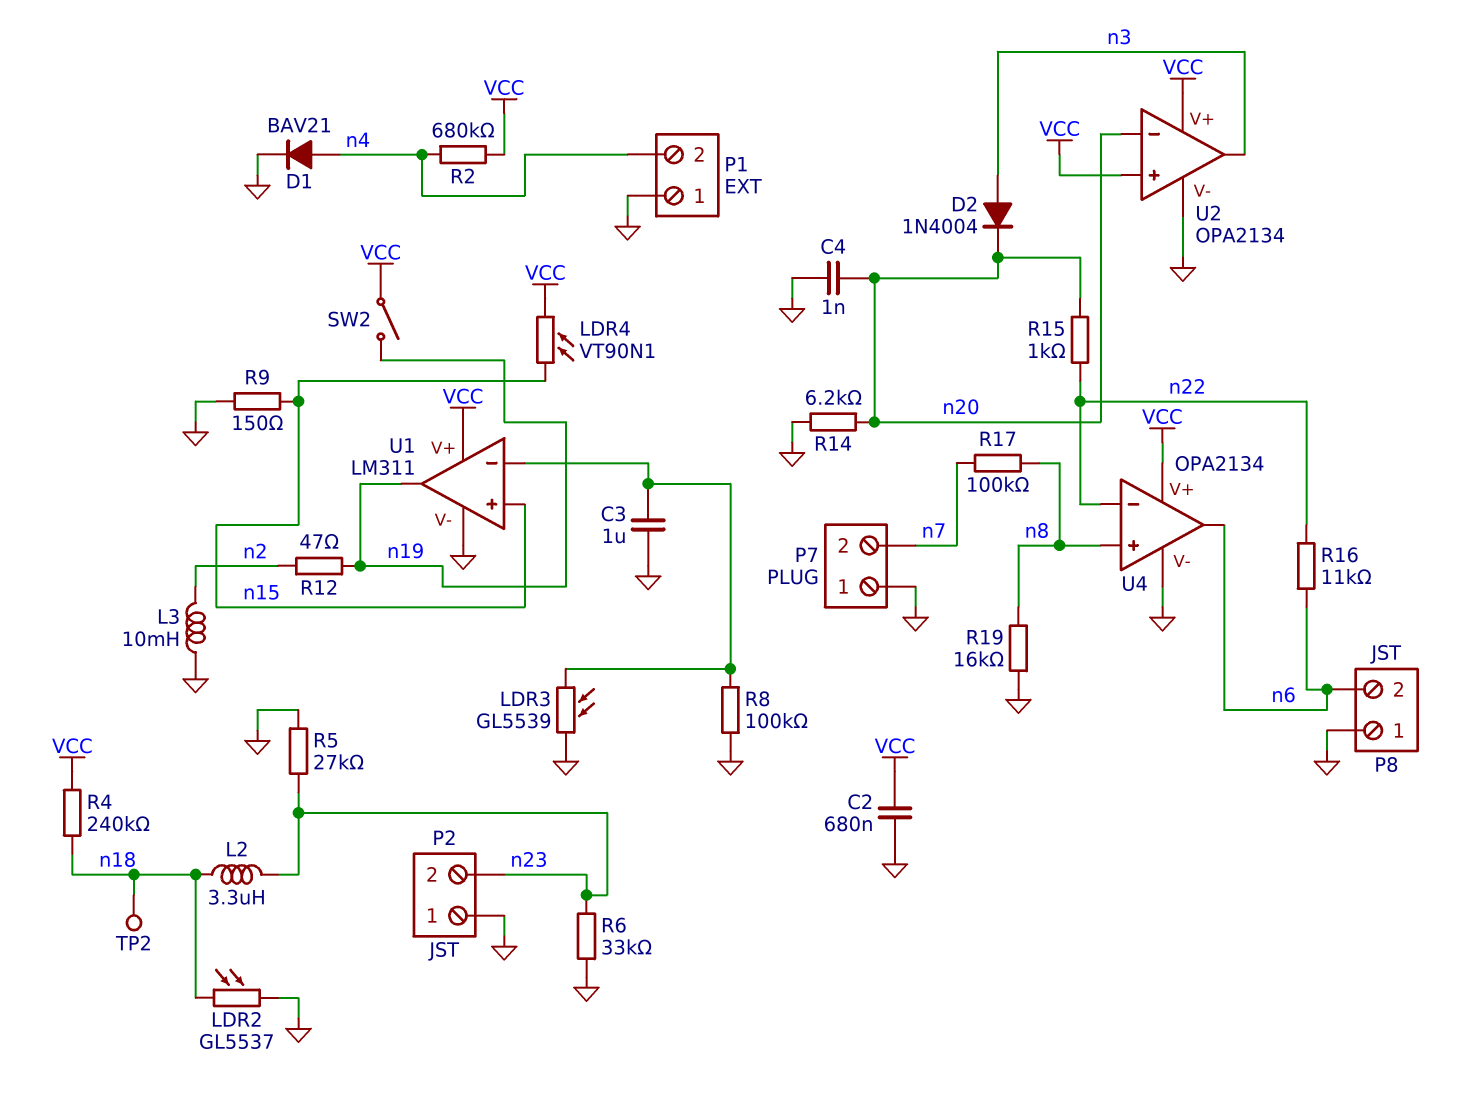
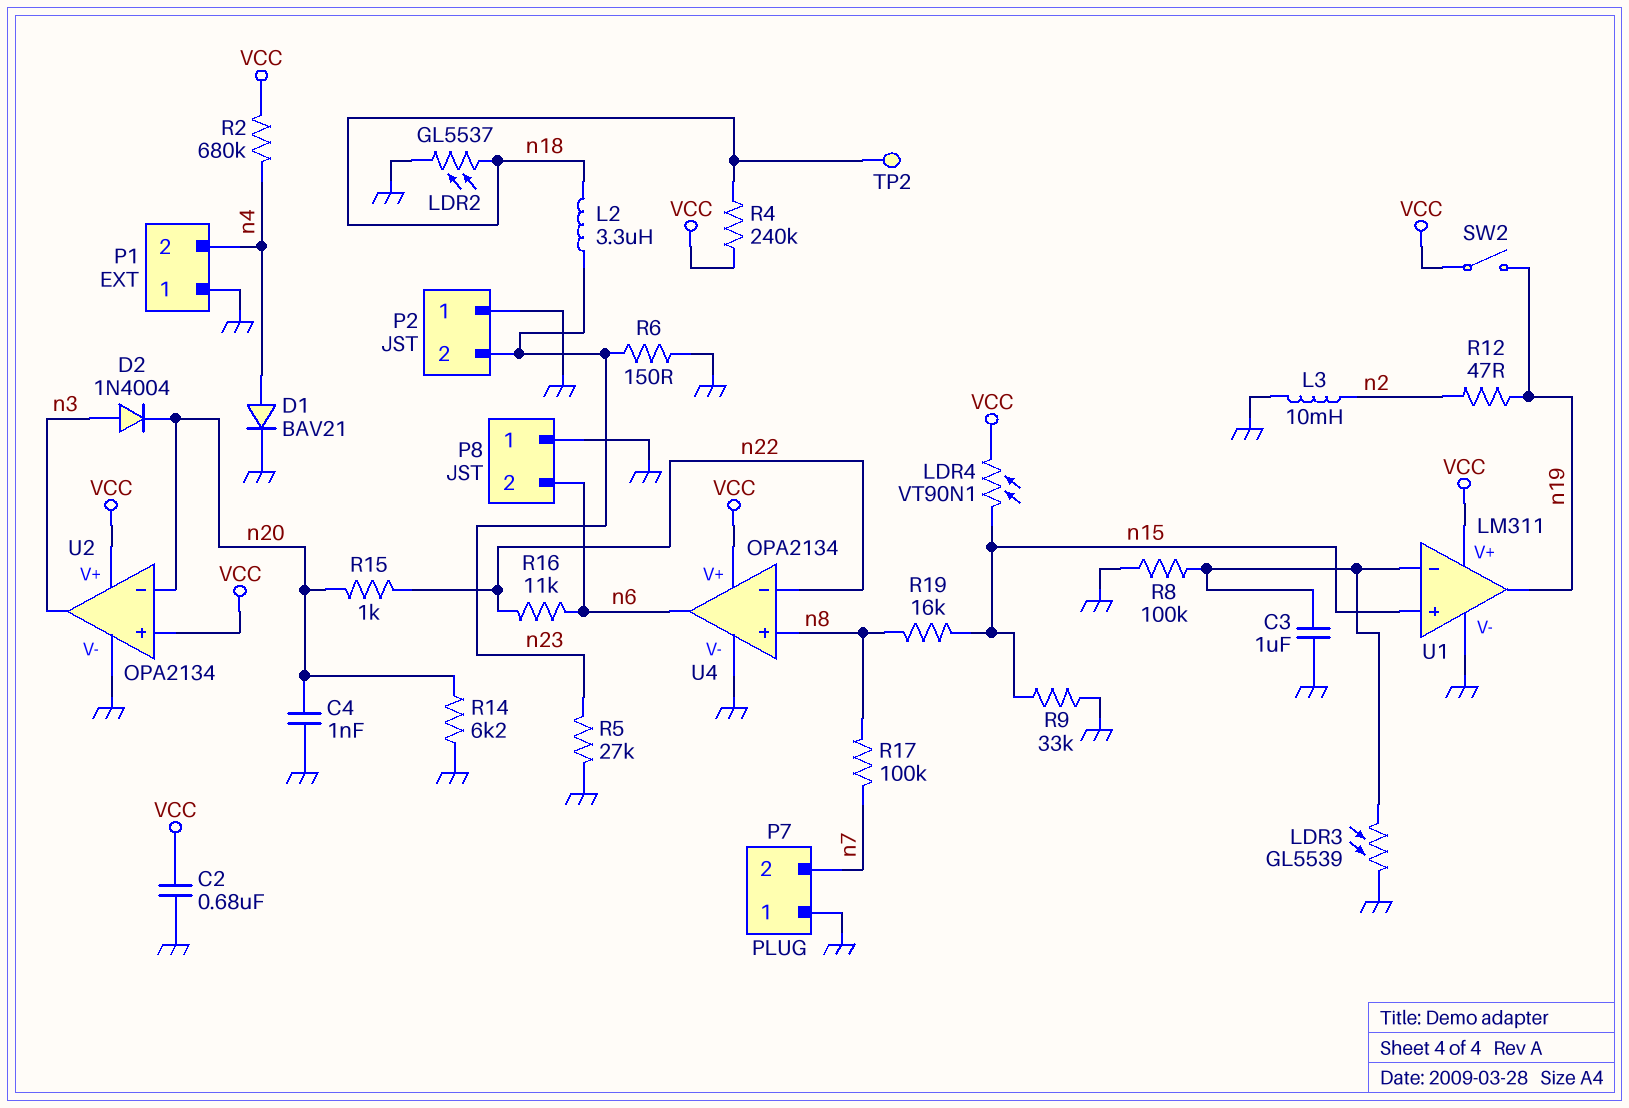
R6: 33k (GND, n23) -> 150 (GND, n23)
R9: 150 (GND, n15) -> 33k (GND, n15)
R19: 16k (GND, n8) -> 16k (n8, n15)

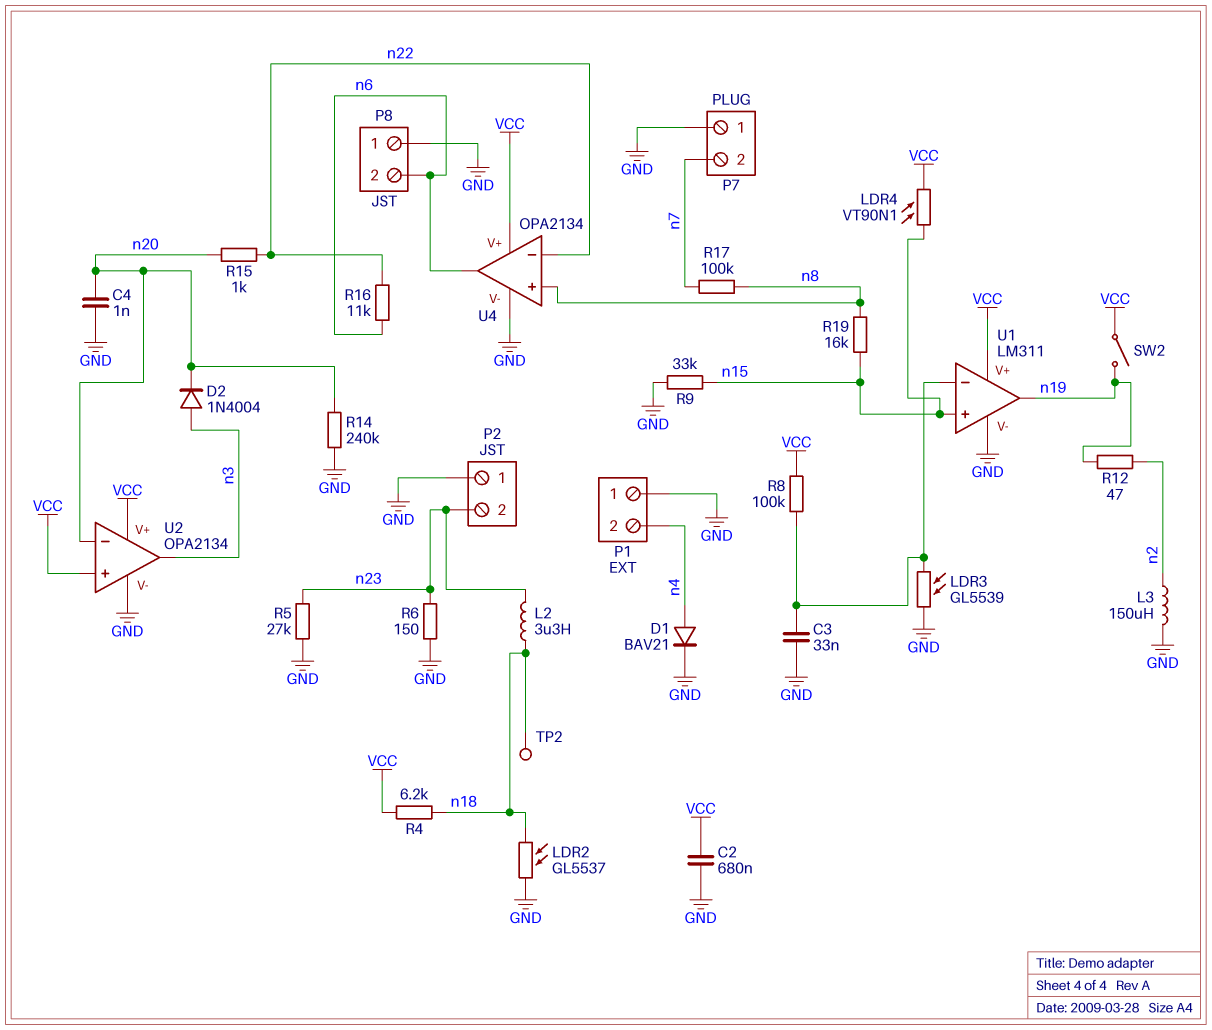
C3: 1uF (GND, U1/in-) -> 33nF (GND, U1/in-)
L3: 10mH (GND, n2) -> 150uH (GND, n2)
R2: 680k (VCC, n4) -> none
R4: 240k (VCC, n18) -> 6.2k (VCC, n18)
R8: 100k (GND, U1/in-) -> 100k (U1/in-, VCC)
R14: 6.2k (GND, n20) -> 240k (GND, n20)

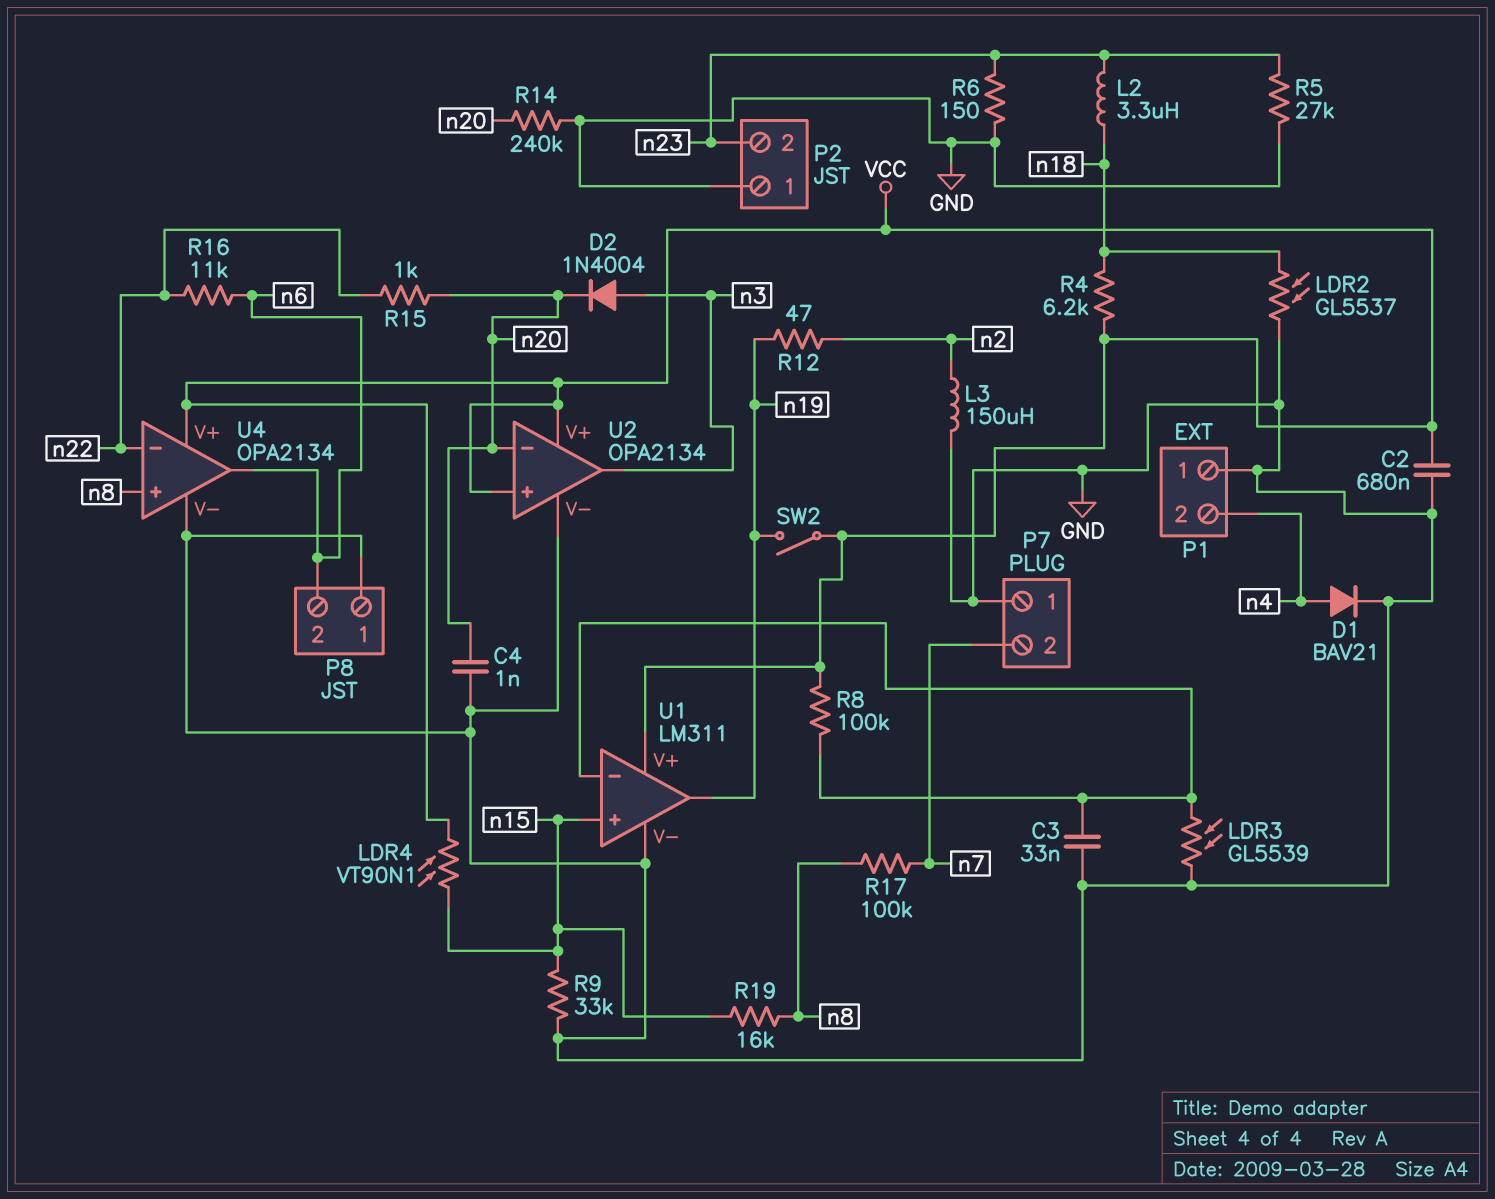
TP2: test point (n18) -> none

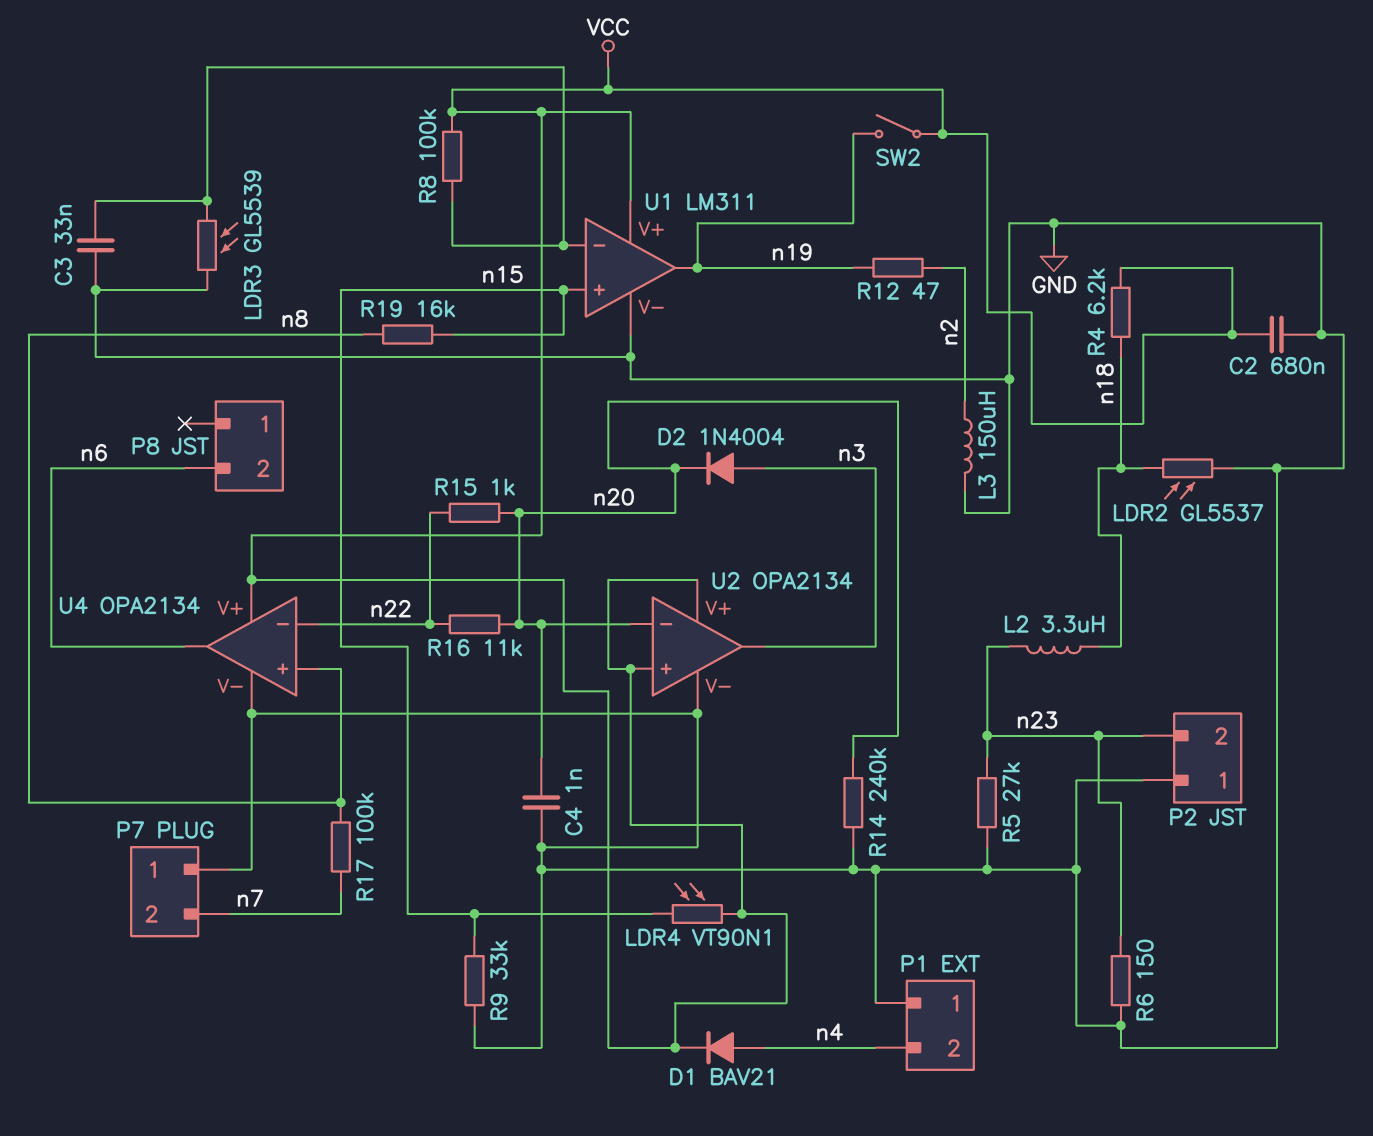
D1: diode BAV21 (A n4, K GND) -> diode BAV21 (A n4, K VCC)
P8 pin 1: GND -> none
R16: 11k (n6, n22) -> 11k (n20, n22)

